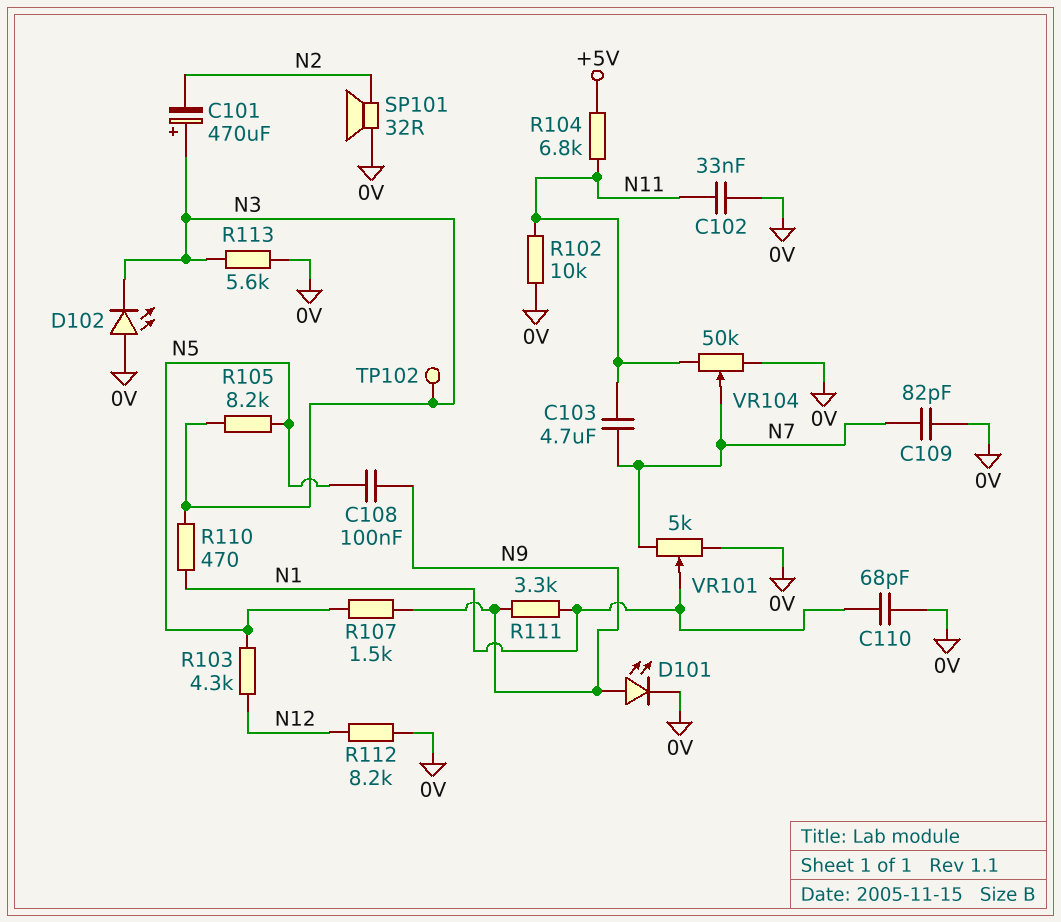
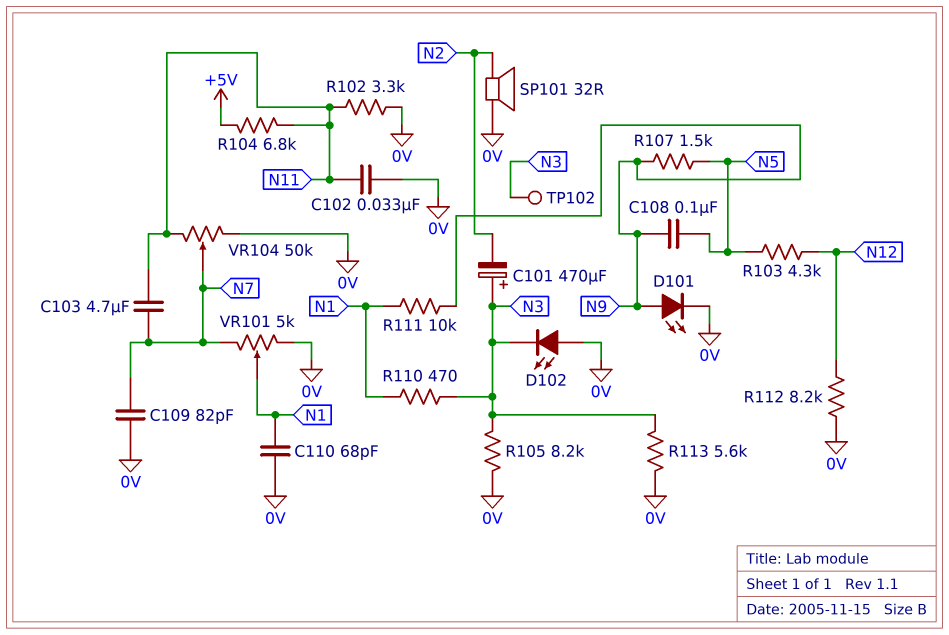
R102: 10k (0V, N11) -> 3.3k (0V, N11)
R105: 8.2k (N3, N5) -> 8.2k (0V, N3)
R111: 3.3k (N1, N9) -> 10k (N1, N9)

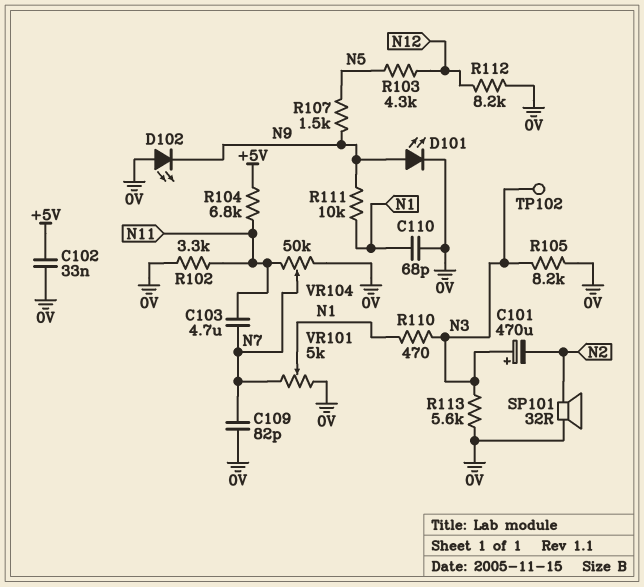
C102: 33nF (0V, N11) -> 33nF (+5V, 0V)
C108: 100nF (N5, N9) -> none
D102: LED (A 0V, K N3) -> LED (A 0V, K N9)

